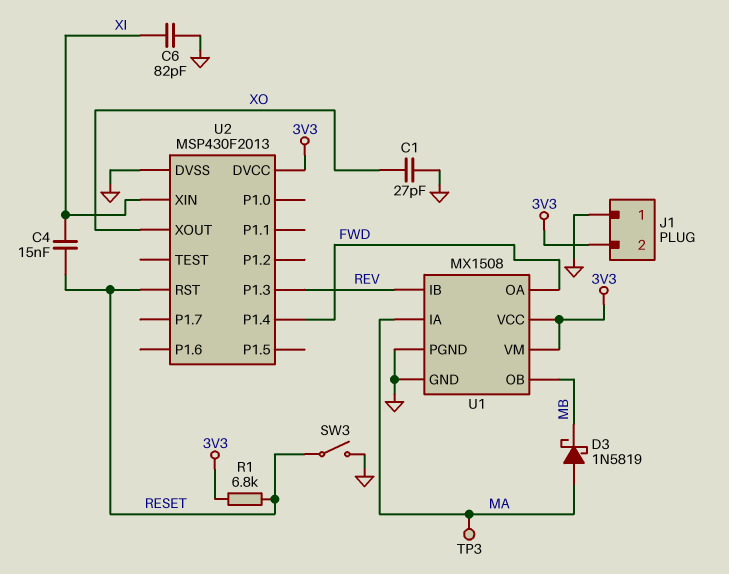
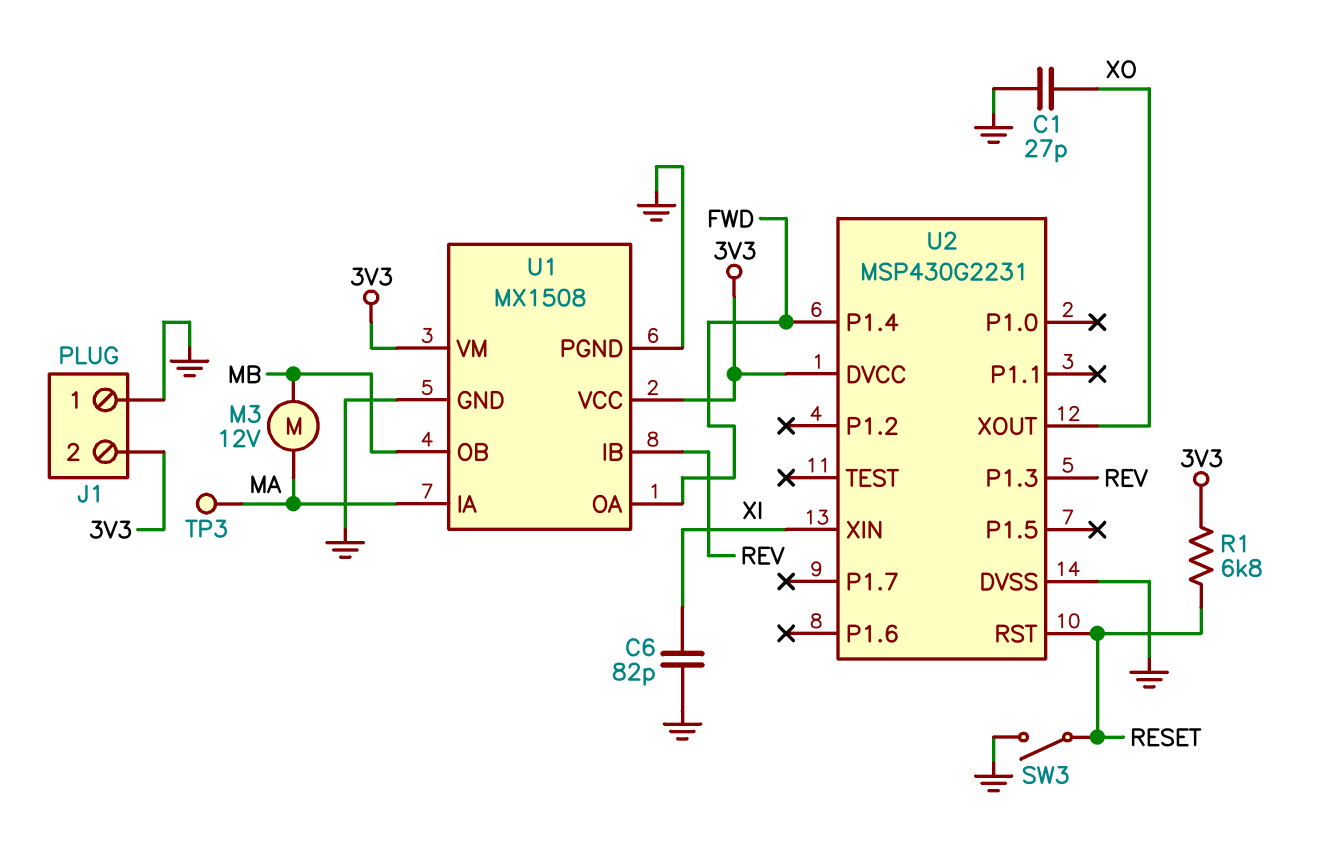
C4: 15nF (RESET, XI) -> none
D3: schottky 1N5819 (A MA, K MB) -> none
M3: none -> motor 12V (MA, MB)
U2: MSP430F2013 -> MSP430G2231

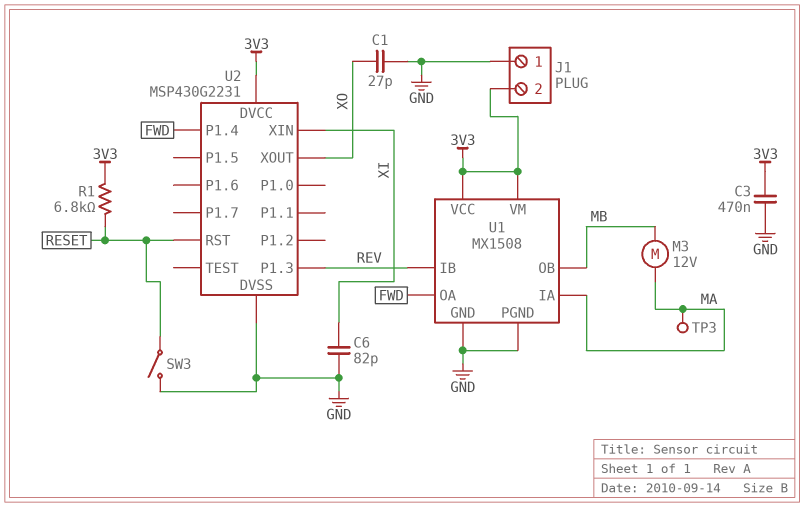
C3: none -> 470nF (3V3, GND)

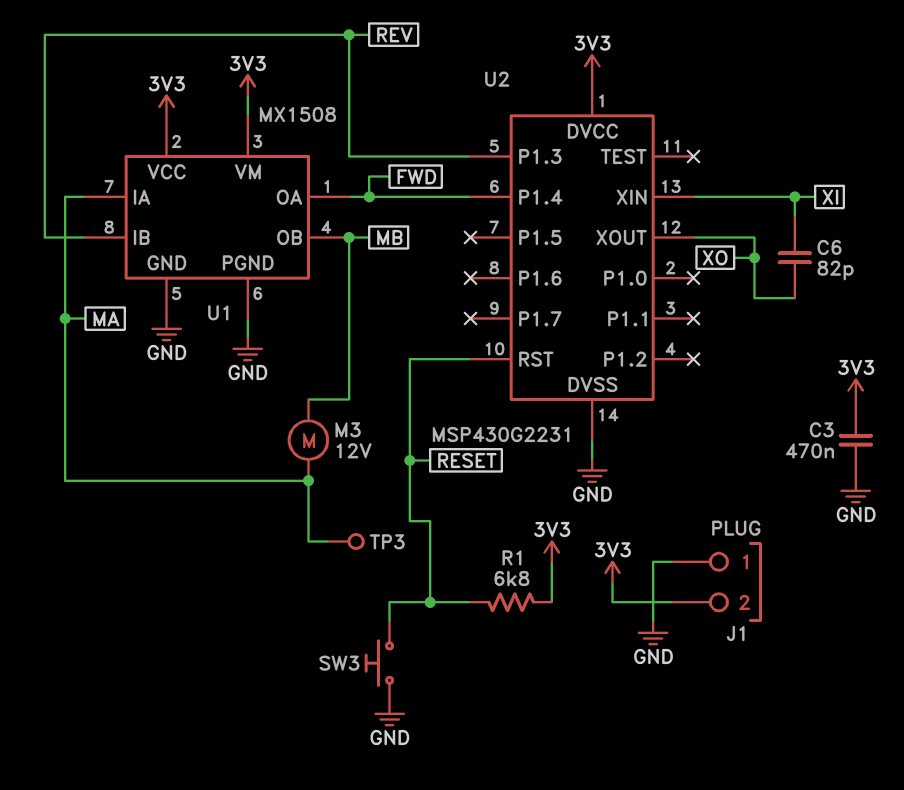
C1: 27pF (GND, XO) -> none
C6: 82pF (GND, XI) -> 82pF (XI, XO)
SW3: switch (GND, RESET) -> button (GND, RESET)

